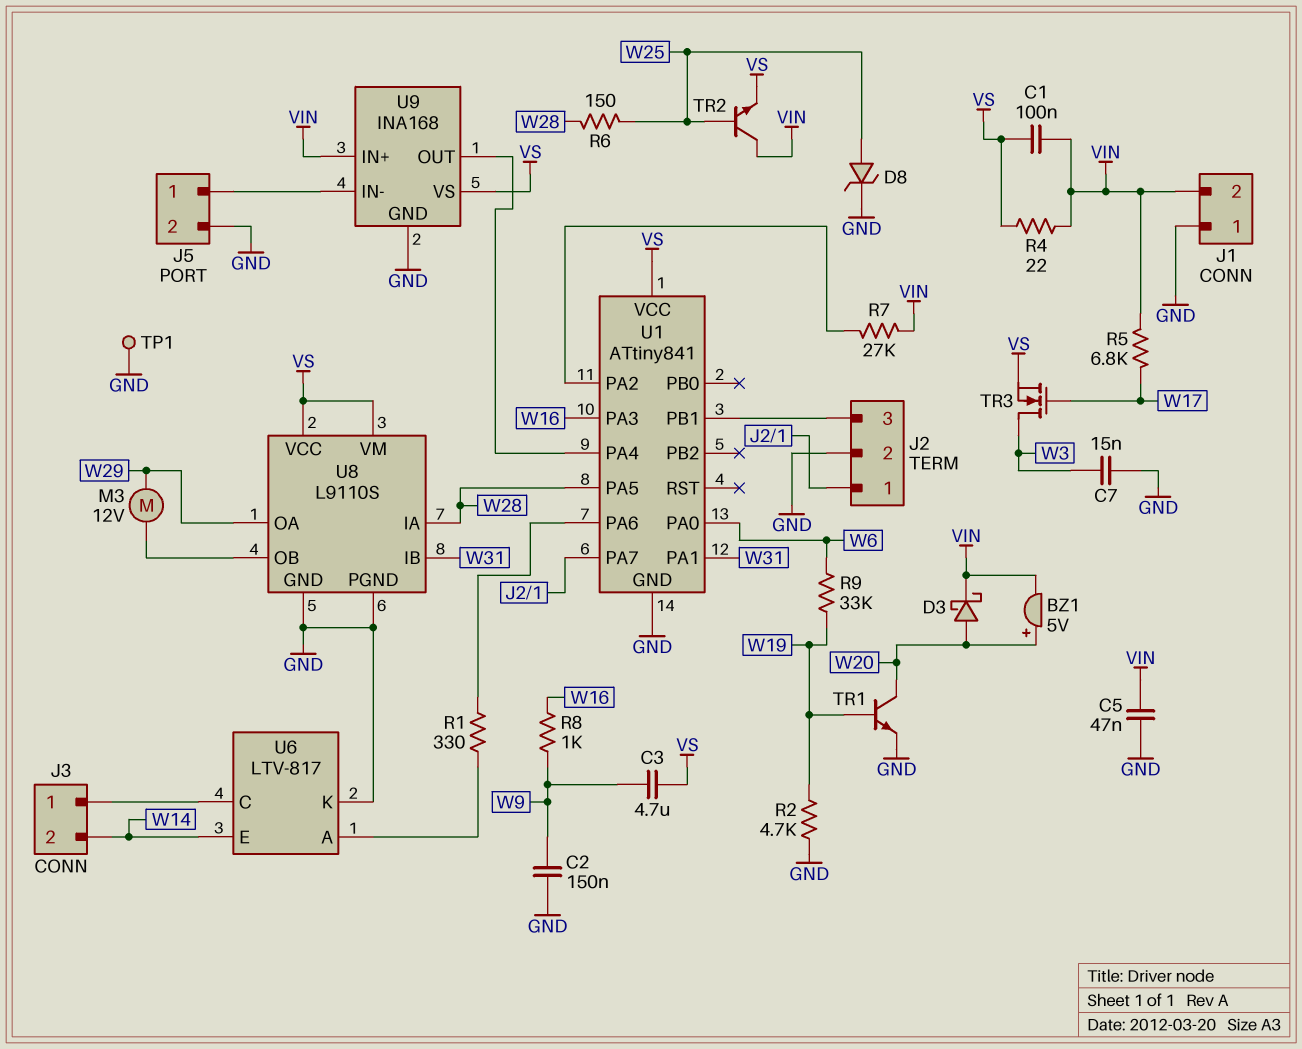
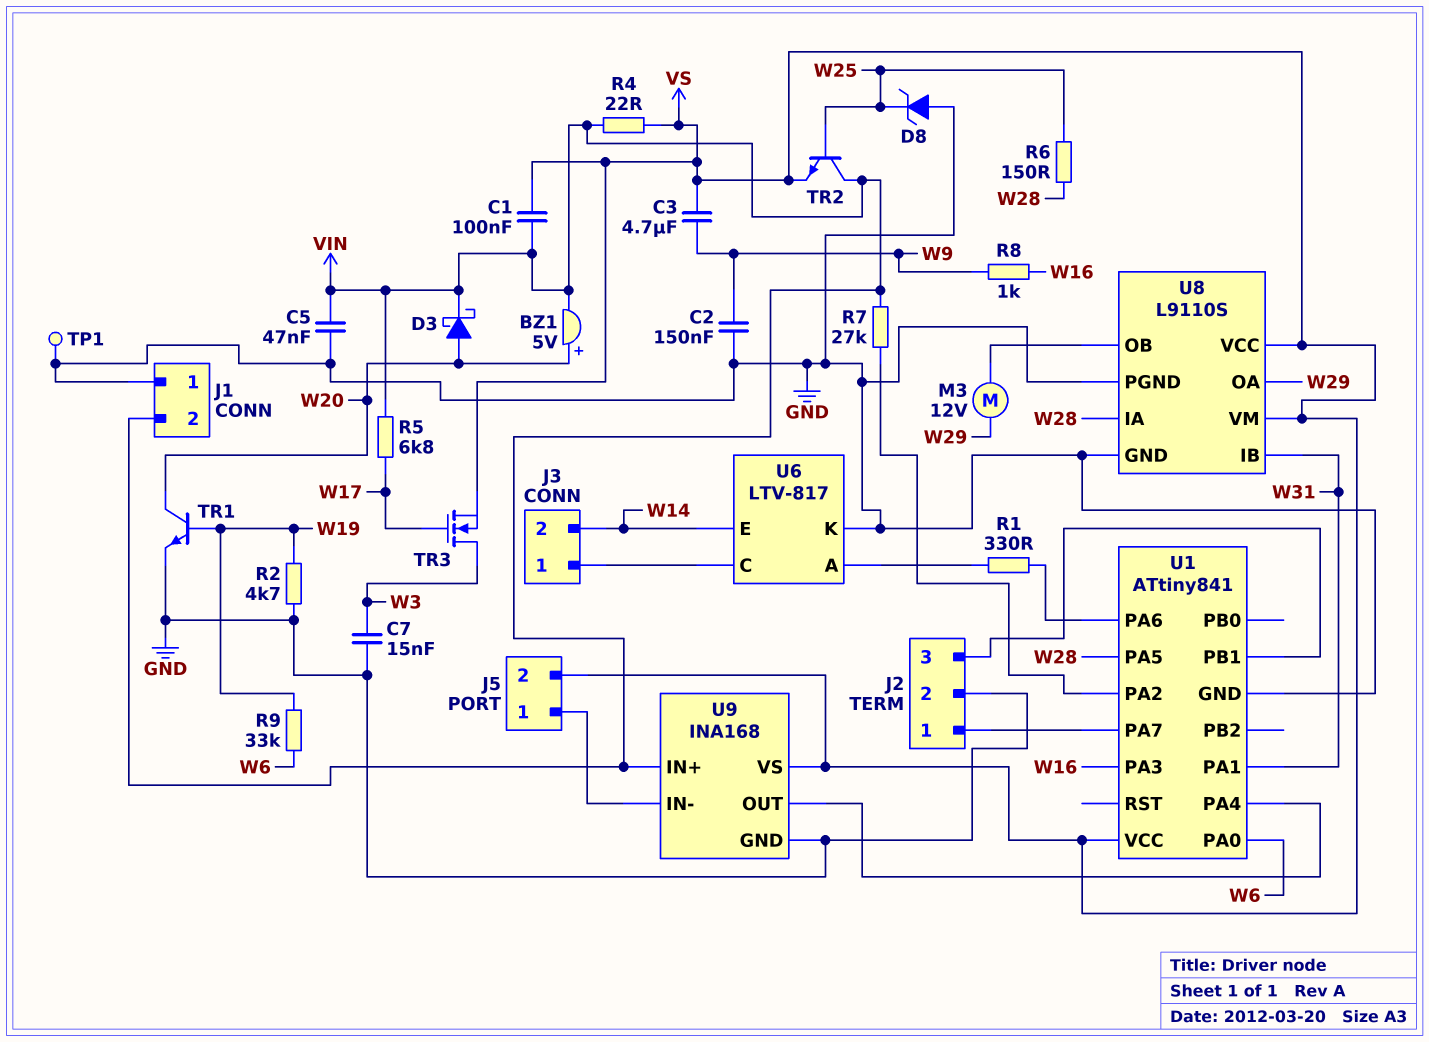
D8: zener (A W25, K GND) -> zener (A GND, K W25)
J5 pin 2: GND -> VS

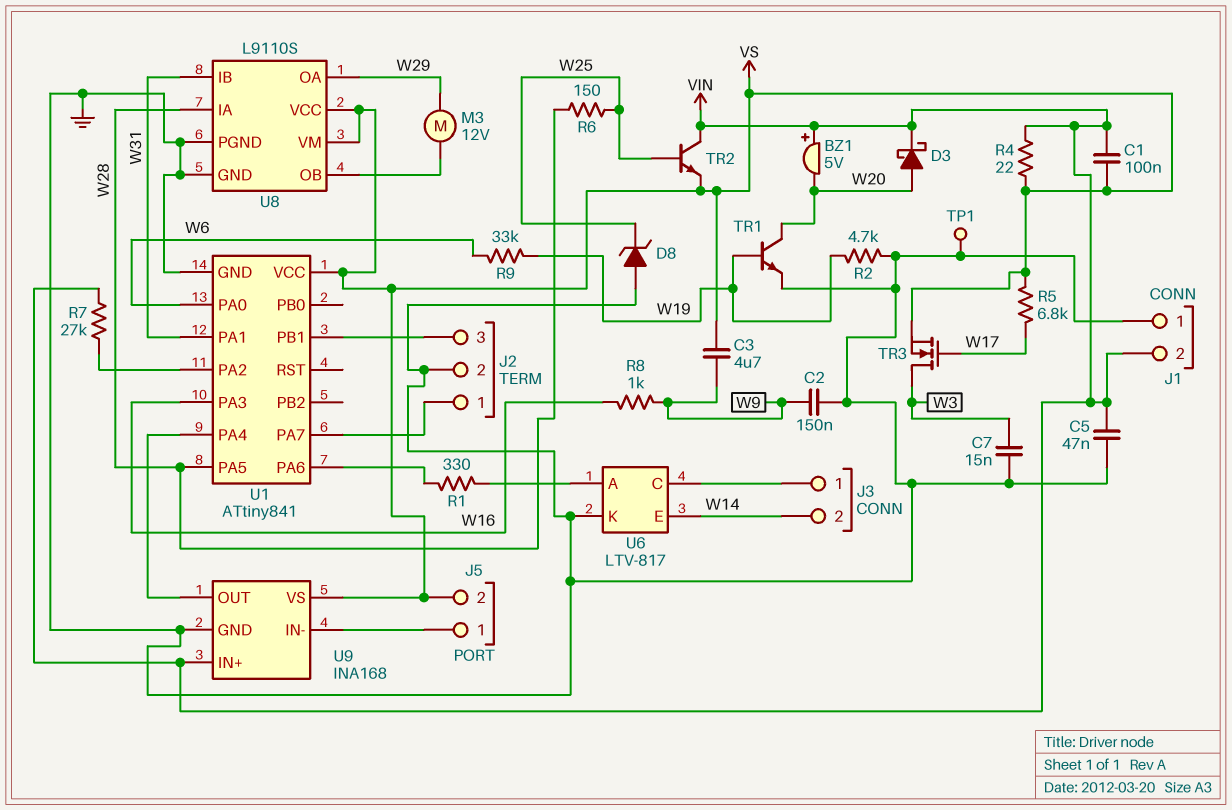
BZ1: buzzer 5V (plus W20, minus VIN) -> buzzer 5V (plus VIN, minus W20)
R5: 6.8k (VIN, W17) -> 6.8k (VS, W17)

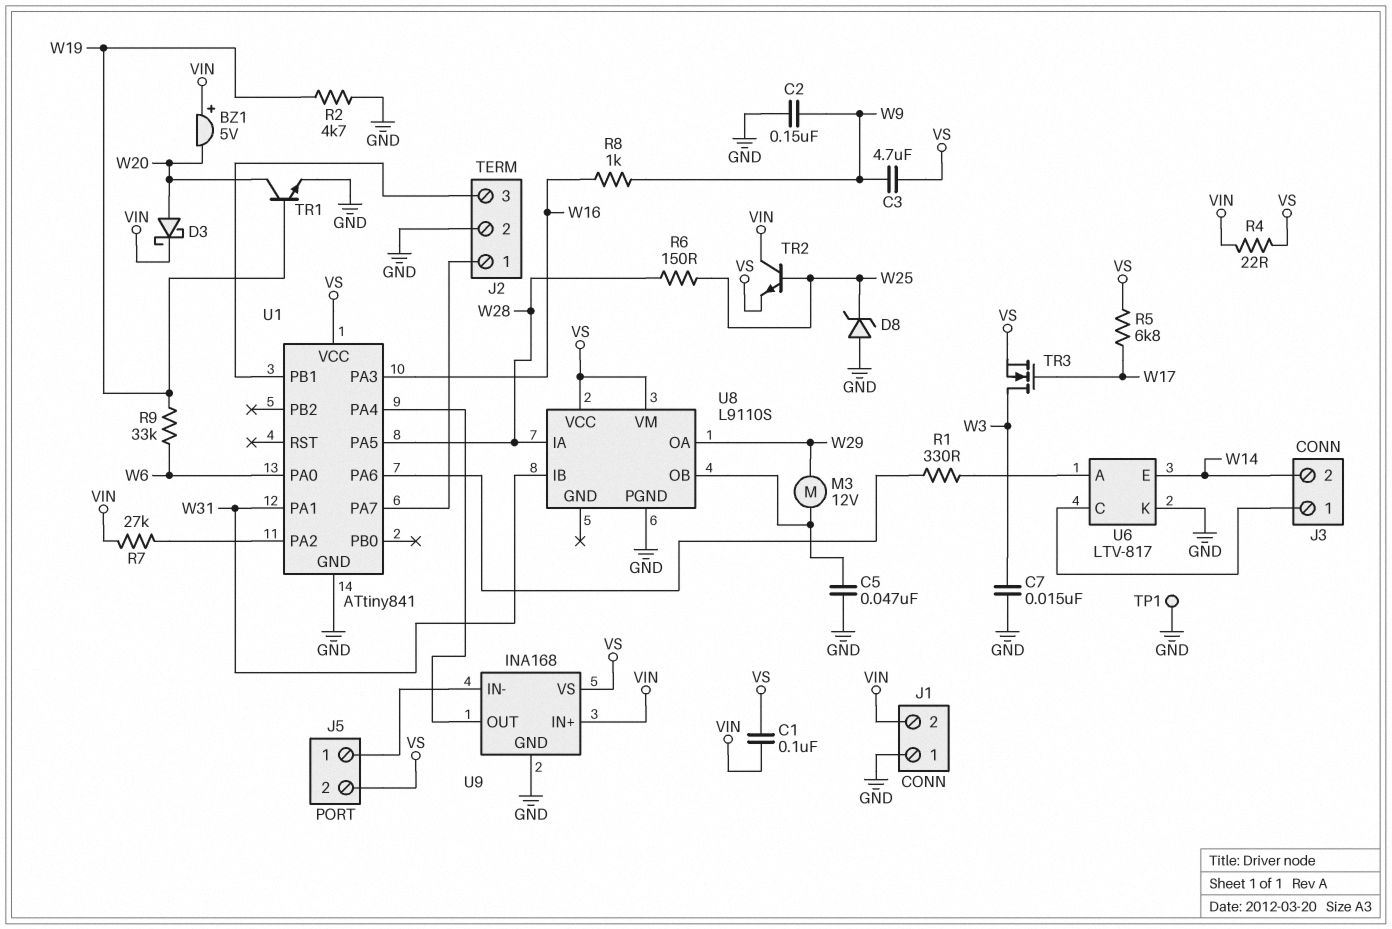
C5: 47nF (GND, VIN) -> 47nF (GND, U8/OB)
U8 pin GND: GND -> none

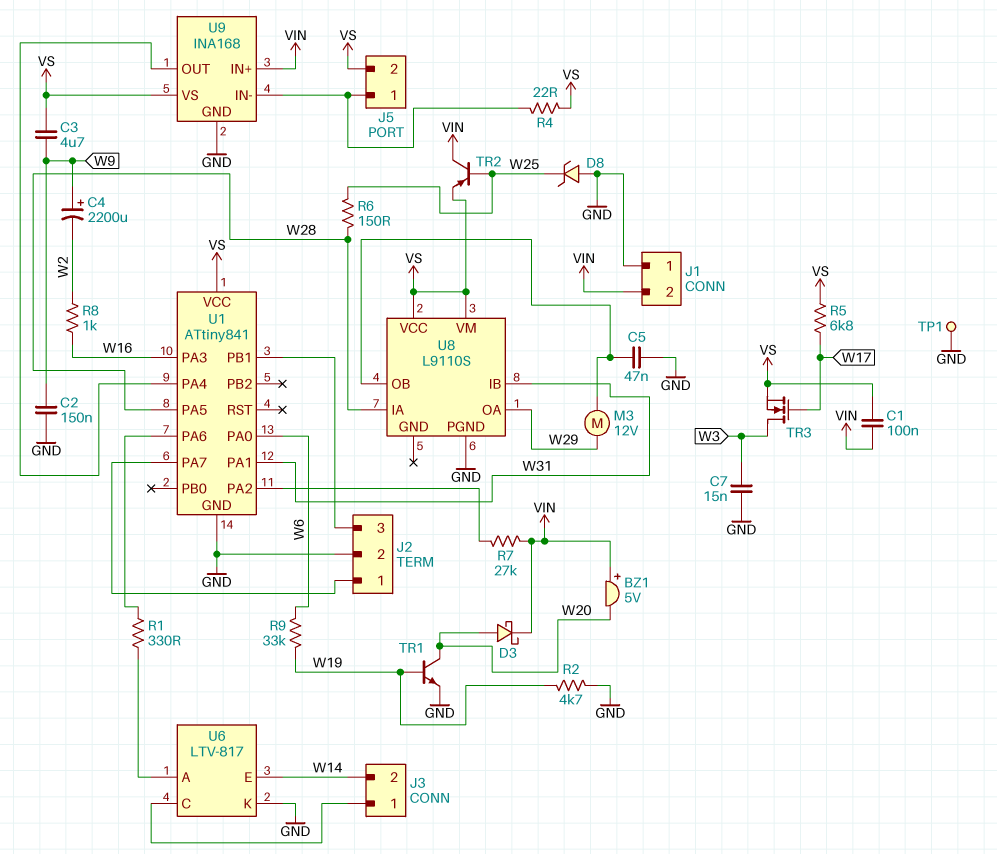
C4: none -> 2200uF (plus W9, minus W2)
R4: 22 (VIN, VS) -> 22 (J5/1, VS)
R8: 1k (W9, W16) -> 1k (W2, W16)
TR2: NPN (B W25, C VIN, E VS) -> PNP (B W25, C VIN, E VS)

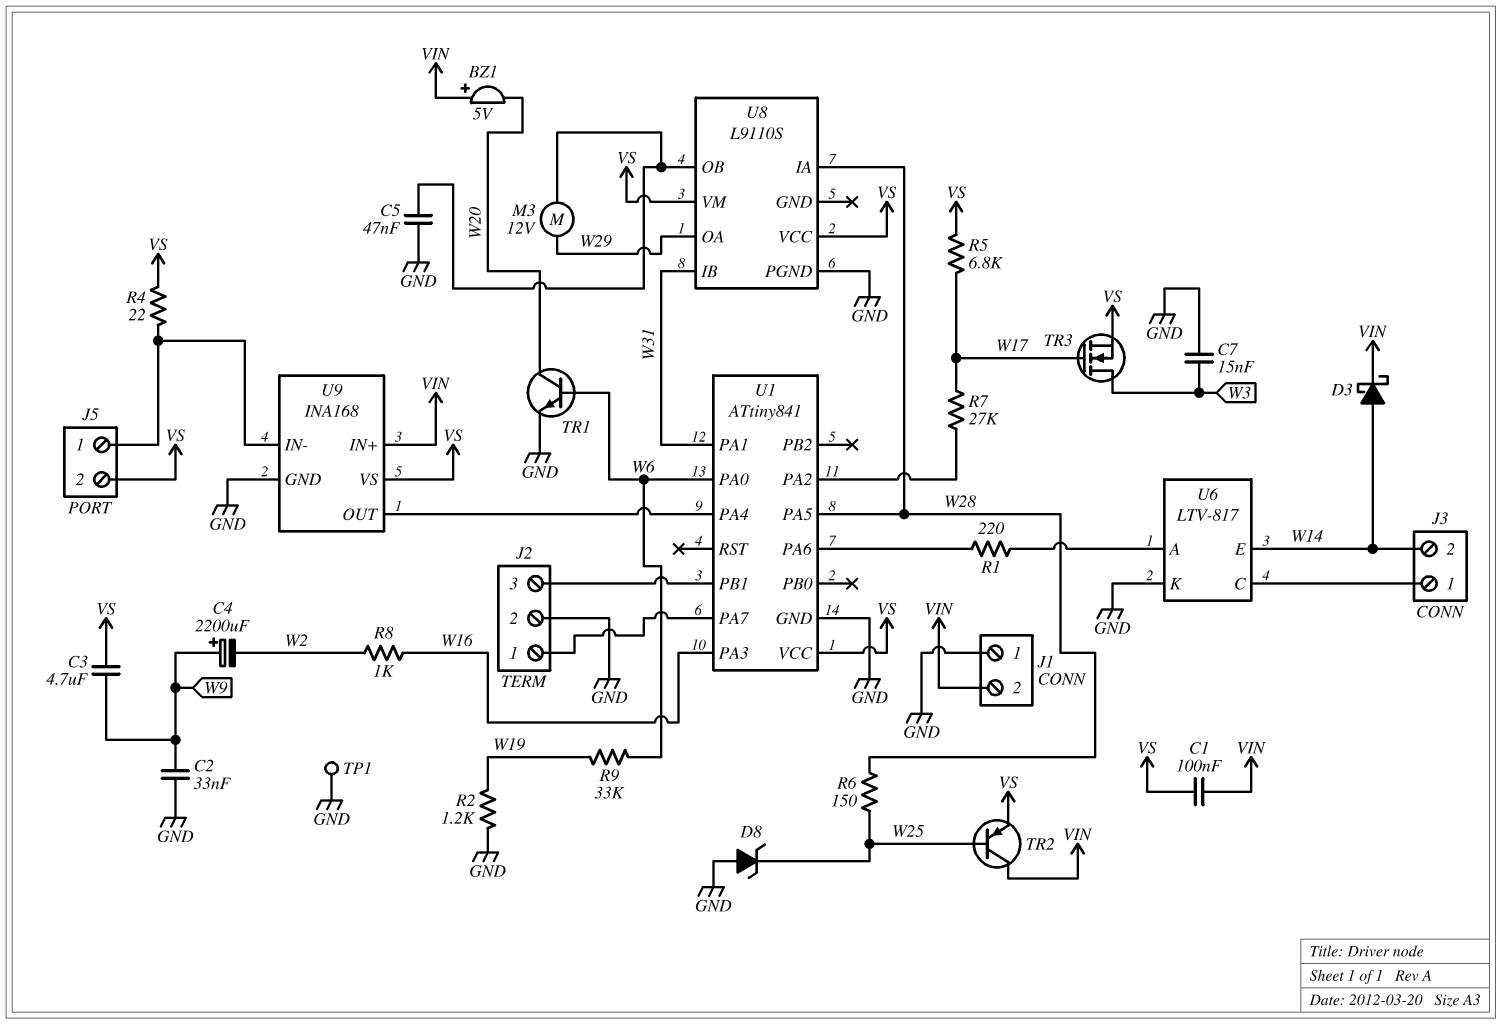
C2: 150nF (GND, W9) -> 33nF (GND, W9)
D3: schottky (A W20, K VIN) -> schottky (A W14, K VIN)
R1: 330 (U1/PA6, U6/A) -> 220 (U1/PA6, U6/A)
R2: 4.7k (GND, W19) -> 1.2k (GND, W19)
R7: 27k (U1/PA2, VIN) -> 27k (U1/PA2, W17)
TR1: NPN (B W19, C W20, E GND) -> NPN (B W6, C W20, E GND)

